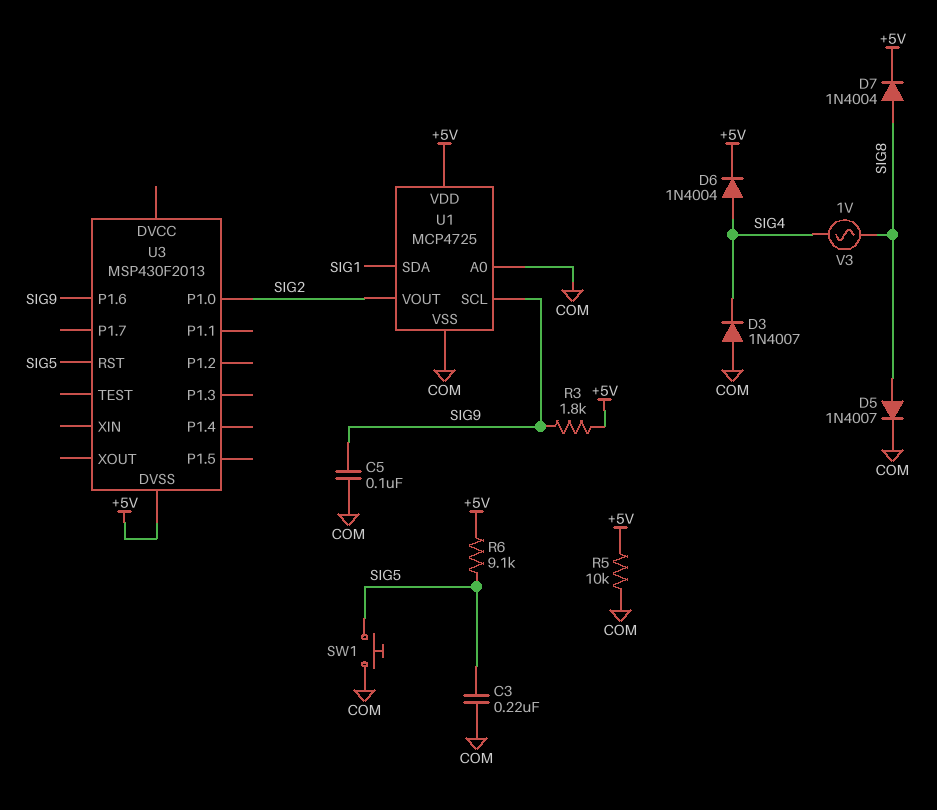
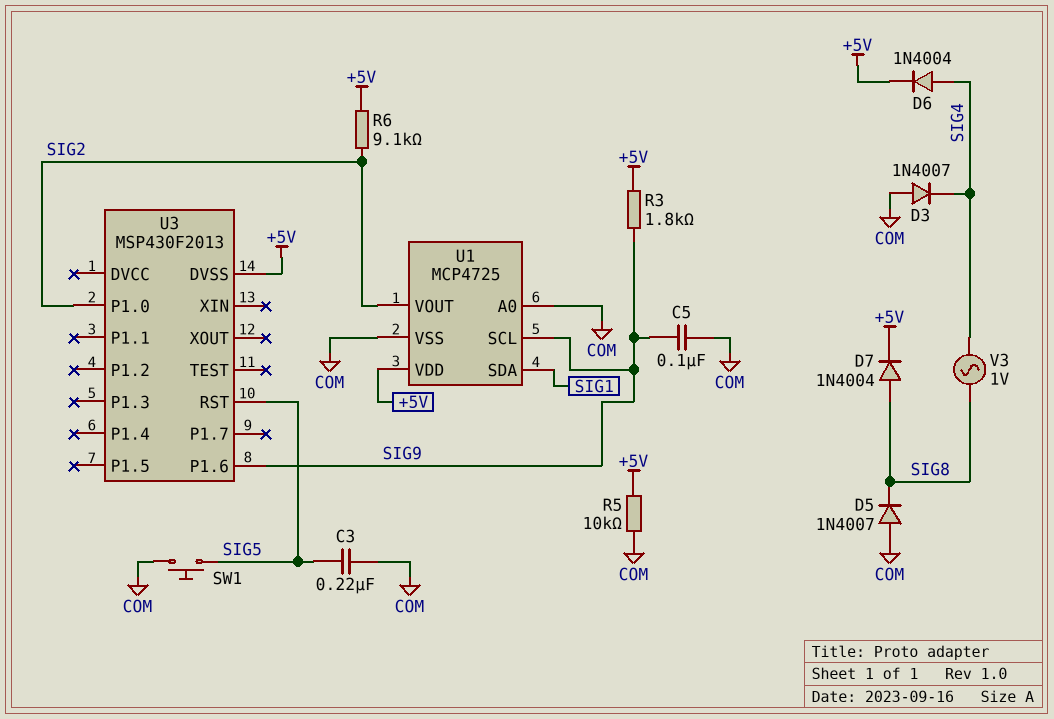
D5: diode 1N4007 (A SIG8, K COM) -> diode 1N4007 (A COM, K SIG8)
R6: 9.1k (+5V, SIG5) -> 9.1k (+5V, SIG2)

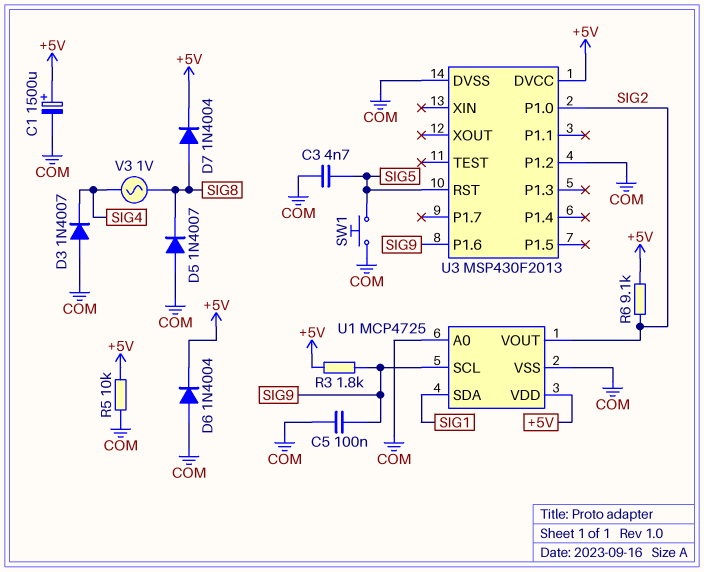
C1: none -> 1500uF (plus +5V, minus COM)
C3: 220nF (COM, SIG5) -> 4.7nF (COM, SIG5)
D6: diode 1N4004 (A SIG4, K +5V) -> diode 1N4004 (A COM, K +5V)
U3 pin DVCC: none -> +5V
U3 pin DVSS: +5V -> COM
U3 pin P1.2: none -> COM

